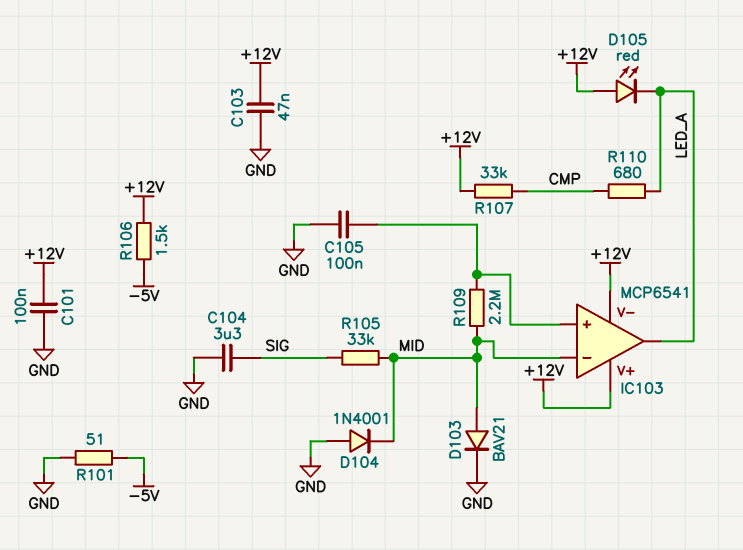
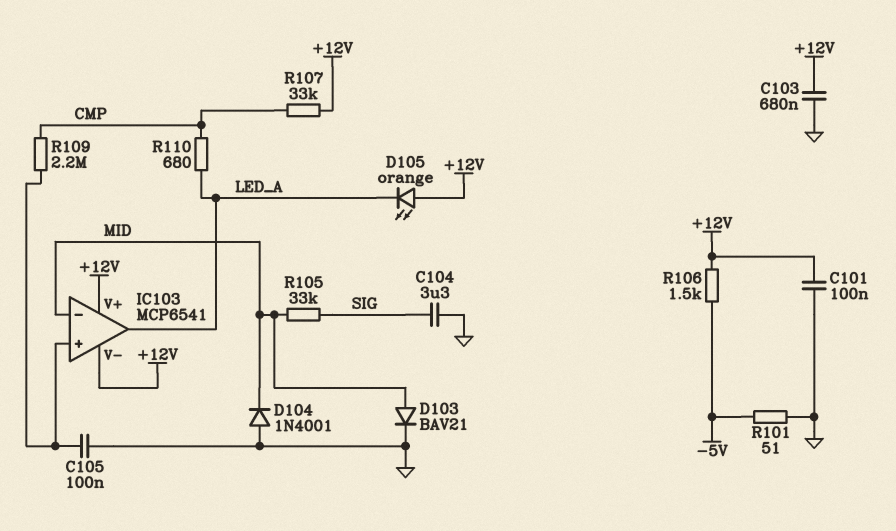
C103: 47nF (+12V, GND) -> 680nF (+12V, GND)
D105: LED red (A +12V, K LED_A) -> LED orange (A +12V, K LED_A)
R109: 2.2M (IC103/in+, MID) -> 2.2M (CMP, IC103/in+)

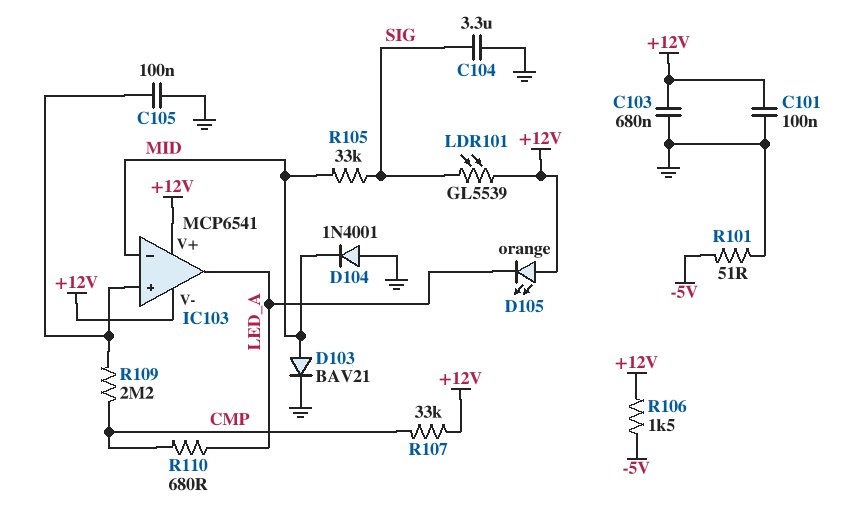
LDR101: none -> GL5539 (+12V, SIG)

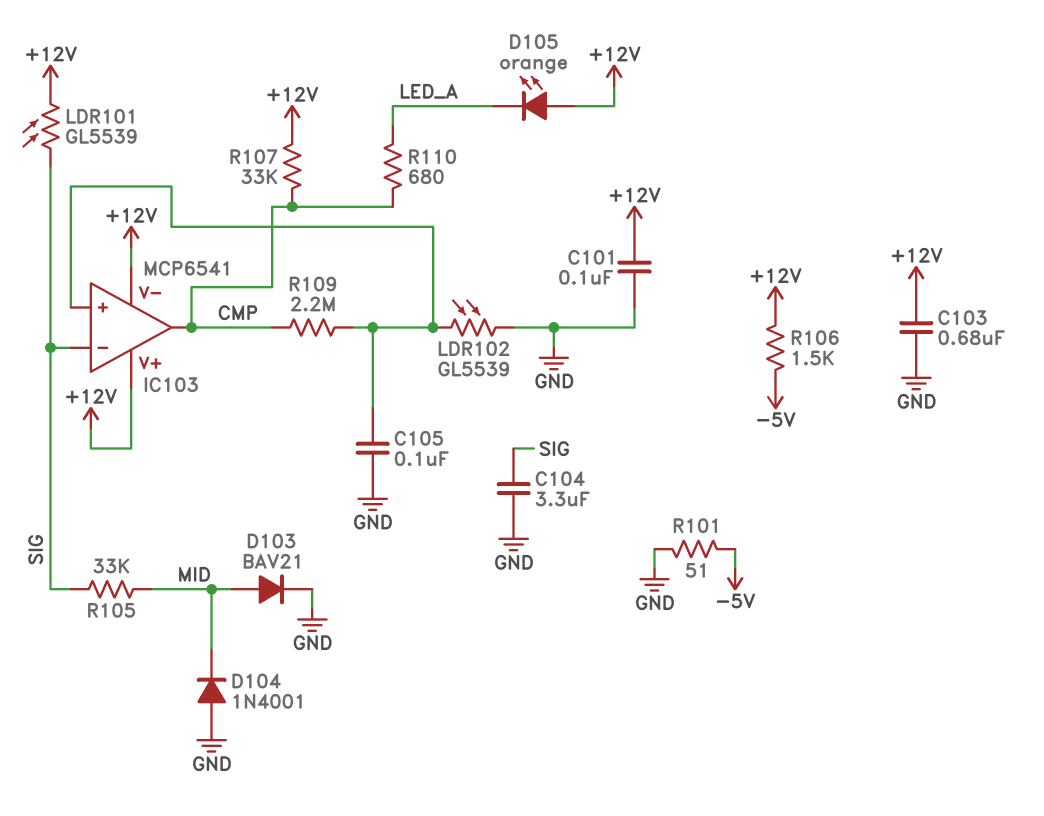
IC103 pin in-: MID -> SIG
IC103 pin out: LED_A -> CMP
LDR102: none -> GL5539 (GND, IC103/in+)

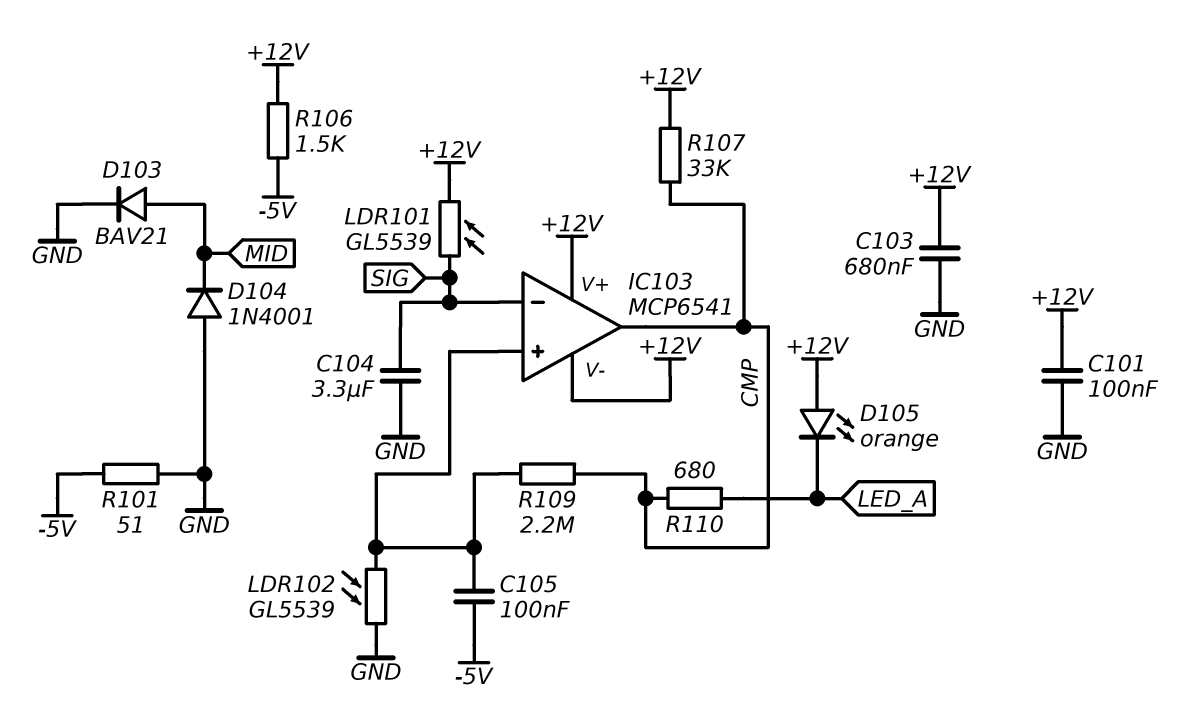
C105: 100nF (GND, IC103/in+) -> 100nF (-5V, IC103/in+)
R105: 33k (MID, SIG) -> none

